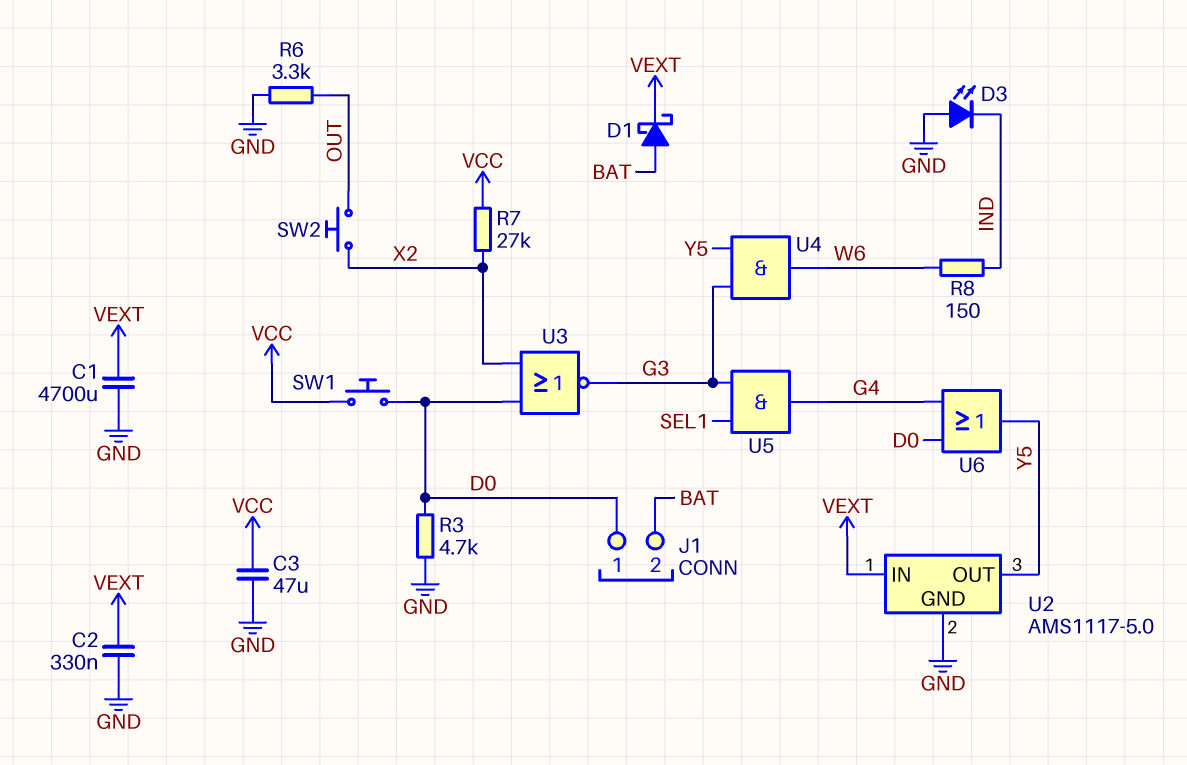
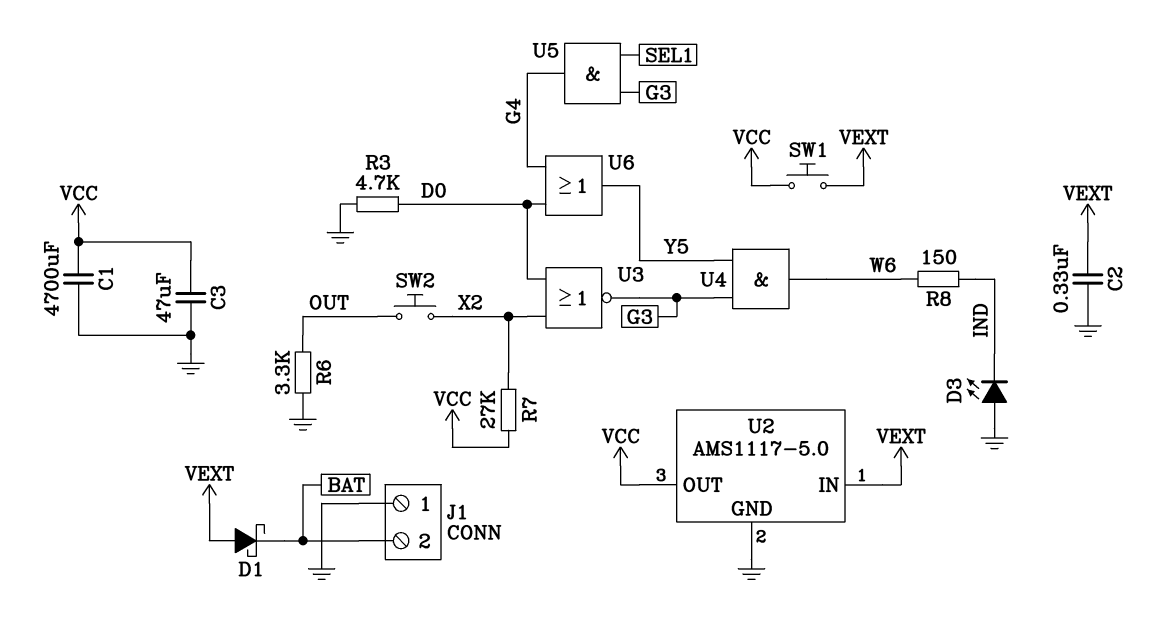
C1: 4700uF (GND, VEXT) -> 4700uF (GND, VCC)
D1: schottky (A BAT, K VEXT) -> schottky (A VEXT, K BAT)
J1 pin 1: D0 -> GND
SW1: button (D0, VCC) -> button (VCC, VEXT)
U2 pin OUT: Y5 -> VCC

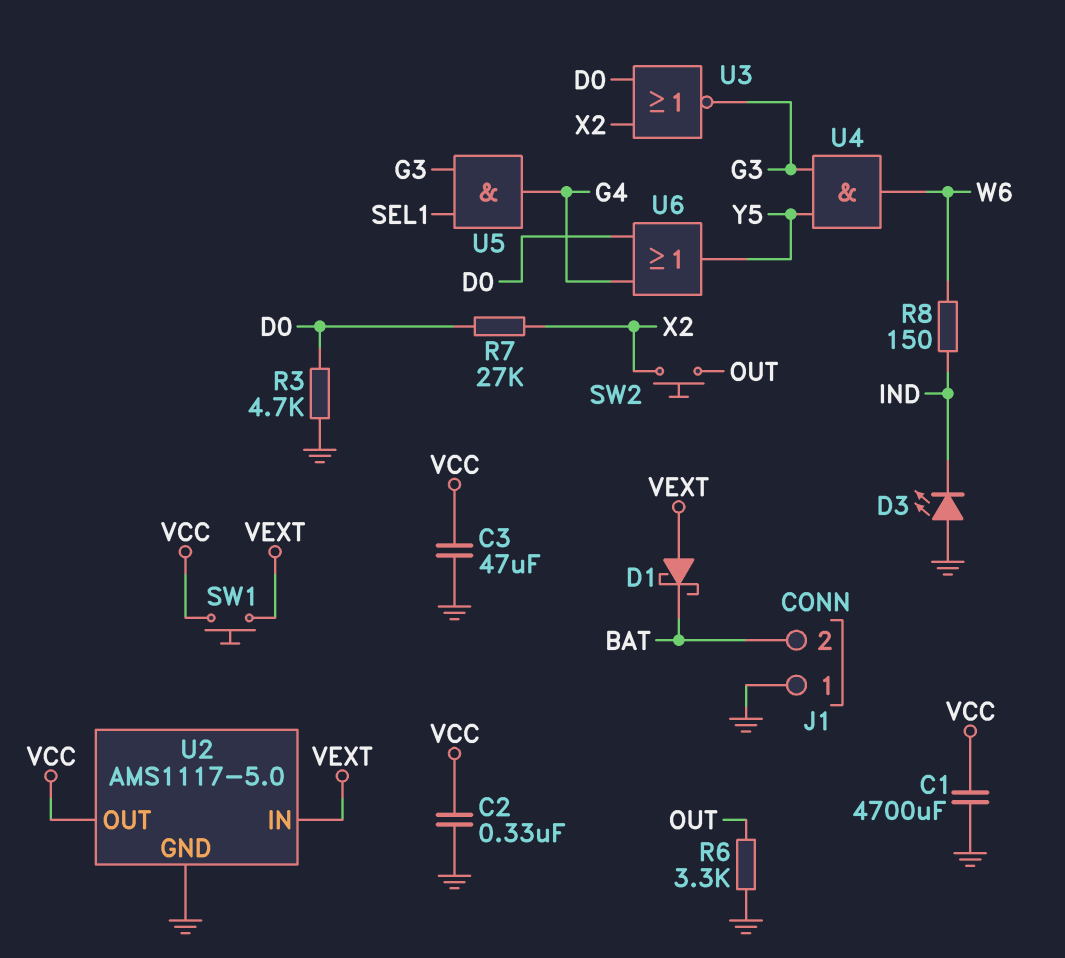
C2: 330nF (GND, VEXT) -> 330nF (GND, VCC)
R7: 27k (VCC, X2) -> 27k (D0, X2)

